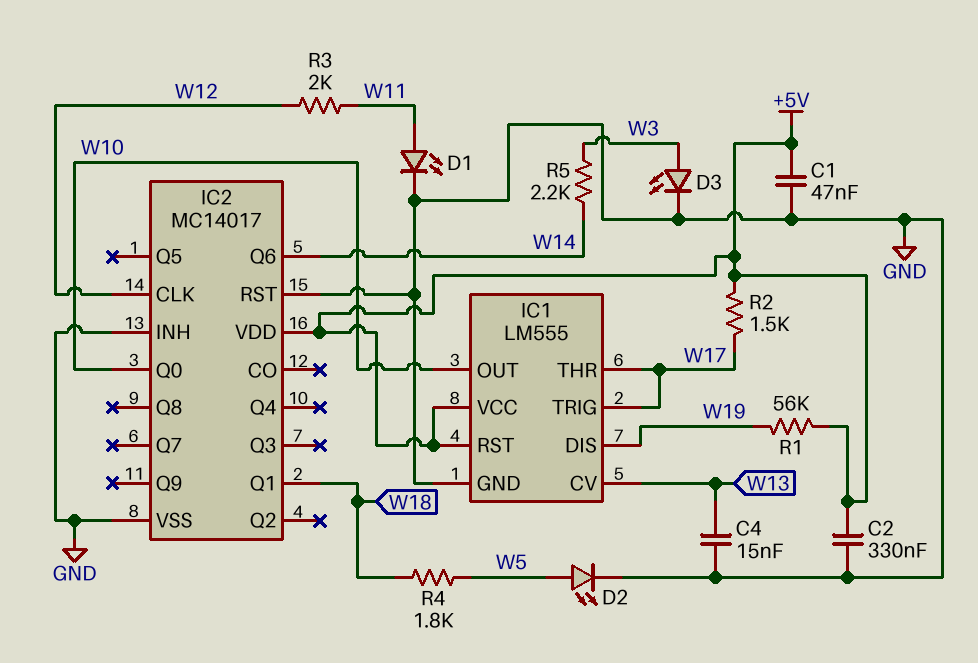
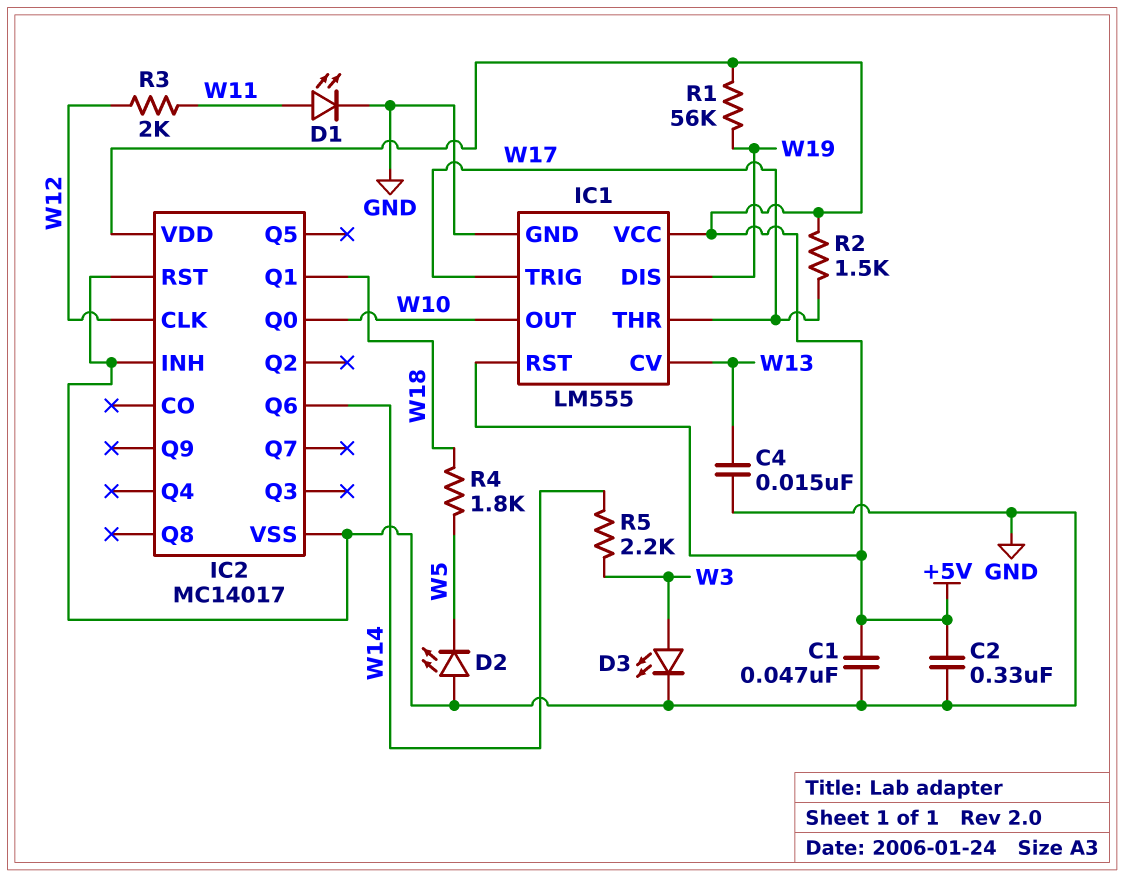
D2: LED (A W5, K GND) -> LED (A GND, K W5)

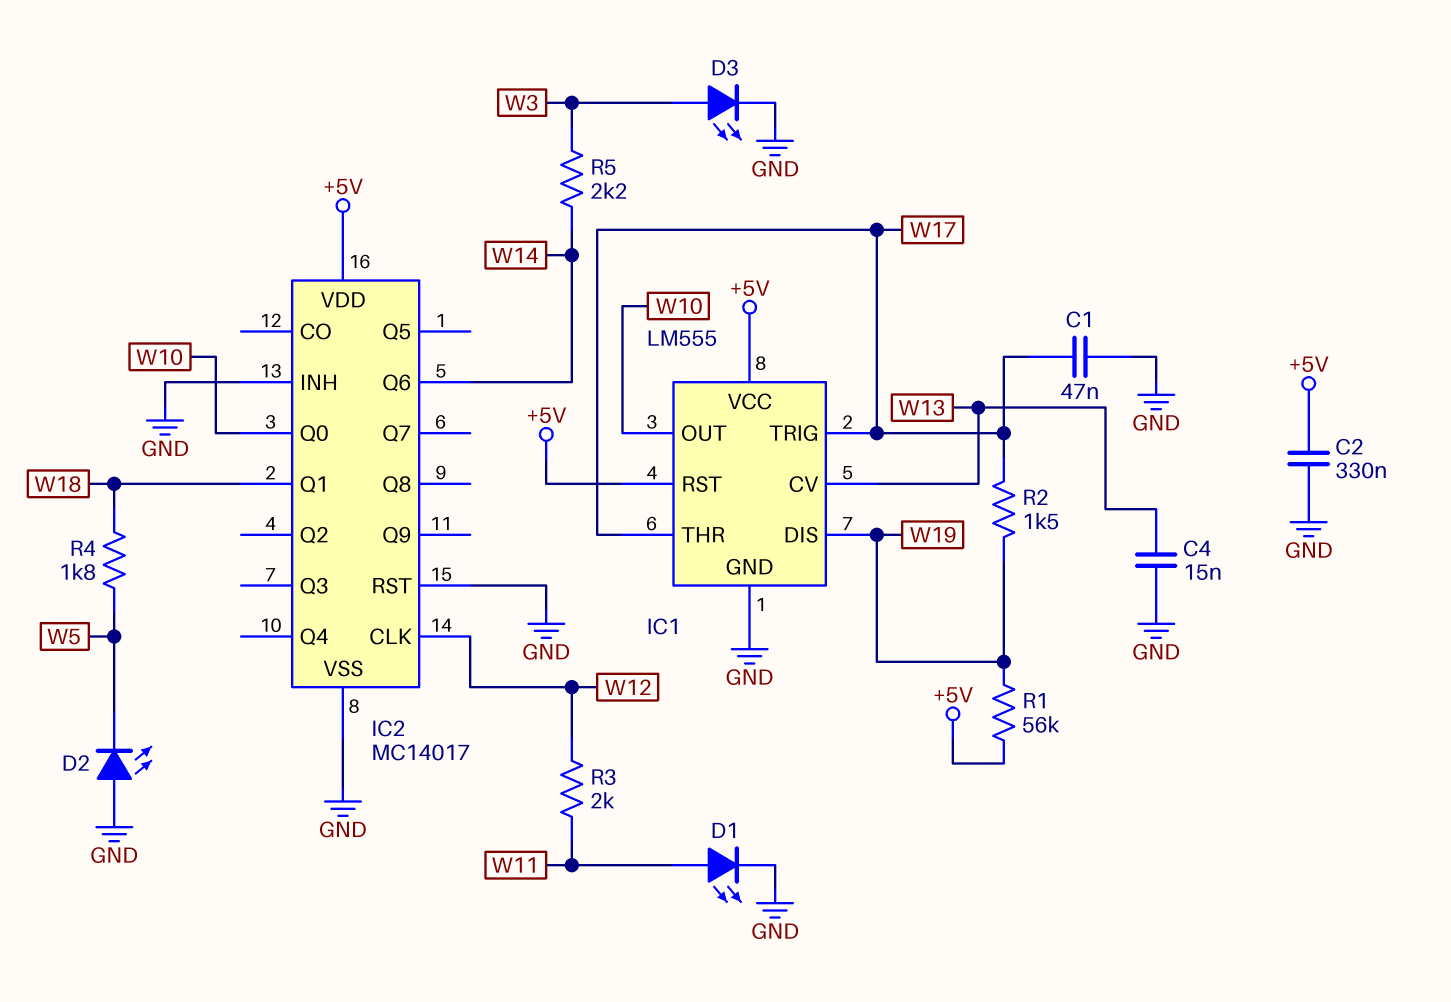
C1: 47nF (+5V, GND) -> 47nF (GND, W17)
R2: 1.5k (+5V, W17) -> 1.5k (W17, W19)

